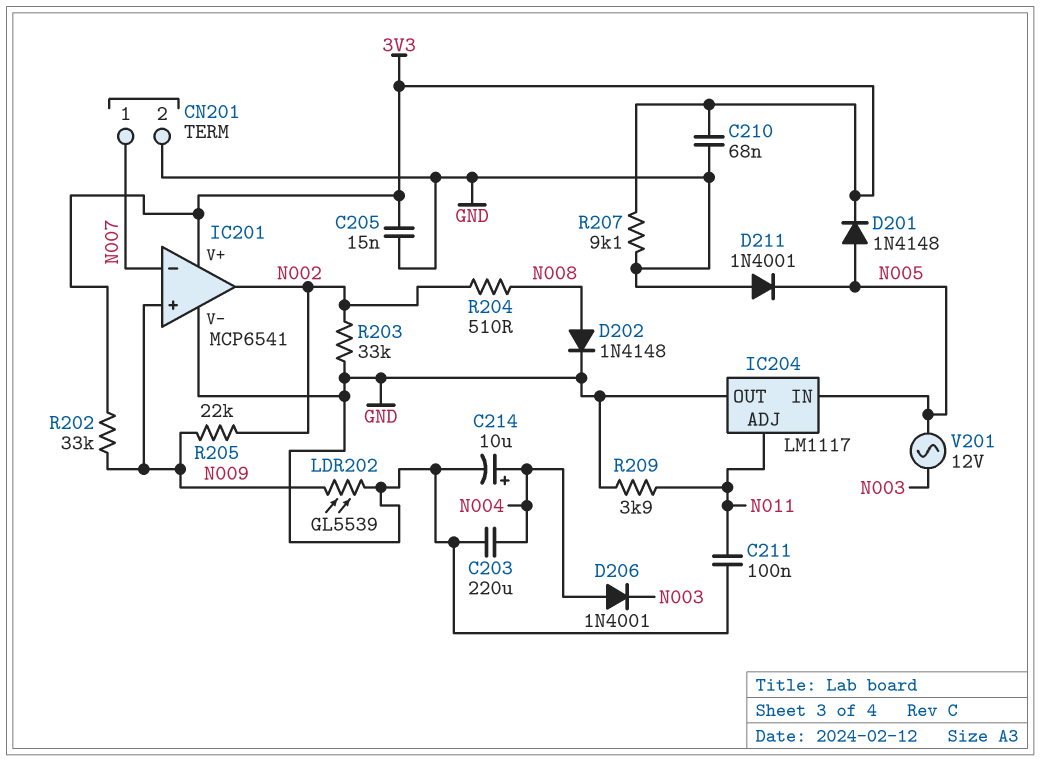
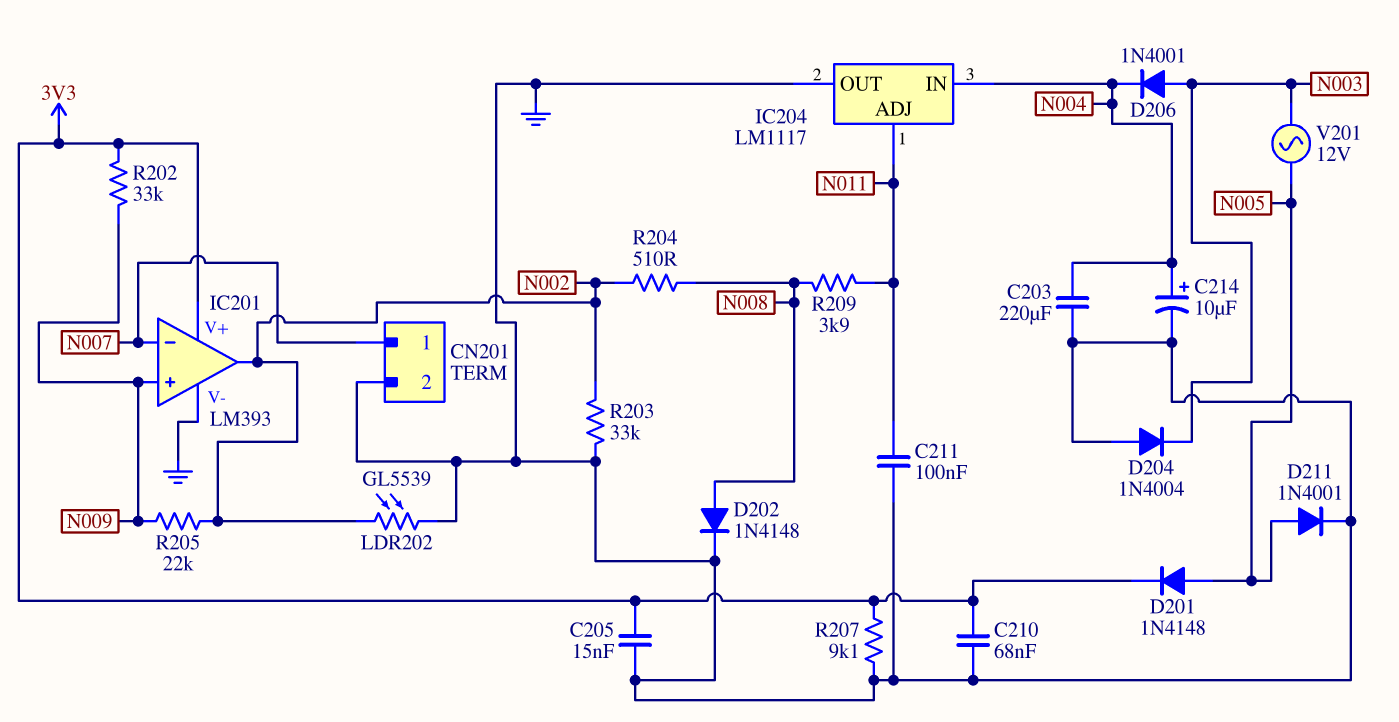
D204: none -> diode 1N4004 (A GND, K N003)
D206: diode 1N4001 (A N004, K N003) -> diode 1N4001 (A N003, K N004)
D211: diode 1N4001 (A GND, K N005) -> diode 1N4001 (A N005, K GND)
IC201: MCP6541 -> LM393
IC204 pin IN: N005 -> N004
LDR202: GL5539 (GND, N009) -> GL5539 (GND, N002)
R209: 3.9k (GND, N011) -> 3.9k (N008, N011)

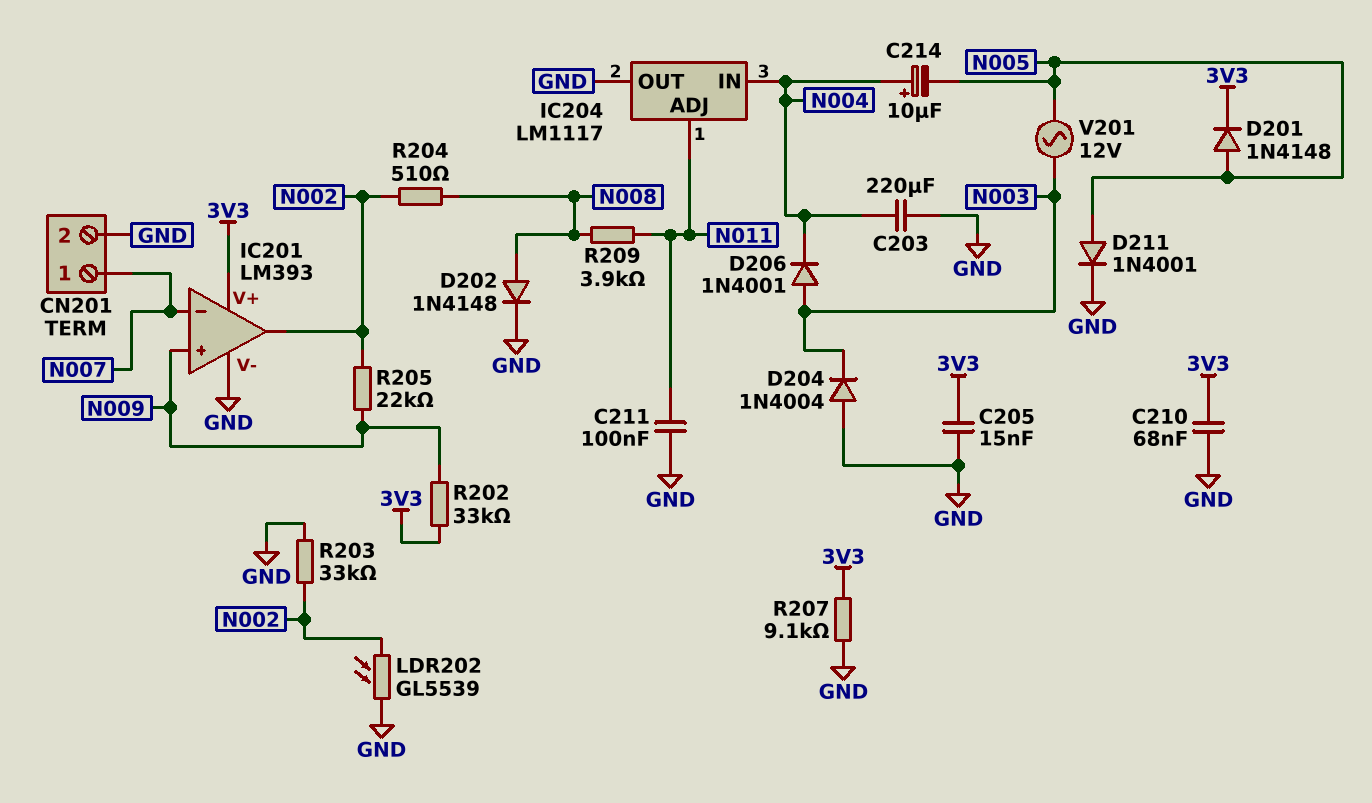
C214: 10uF (plus N004, minus GND) -> 10uF (plus N004, minus N005)

